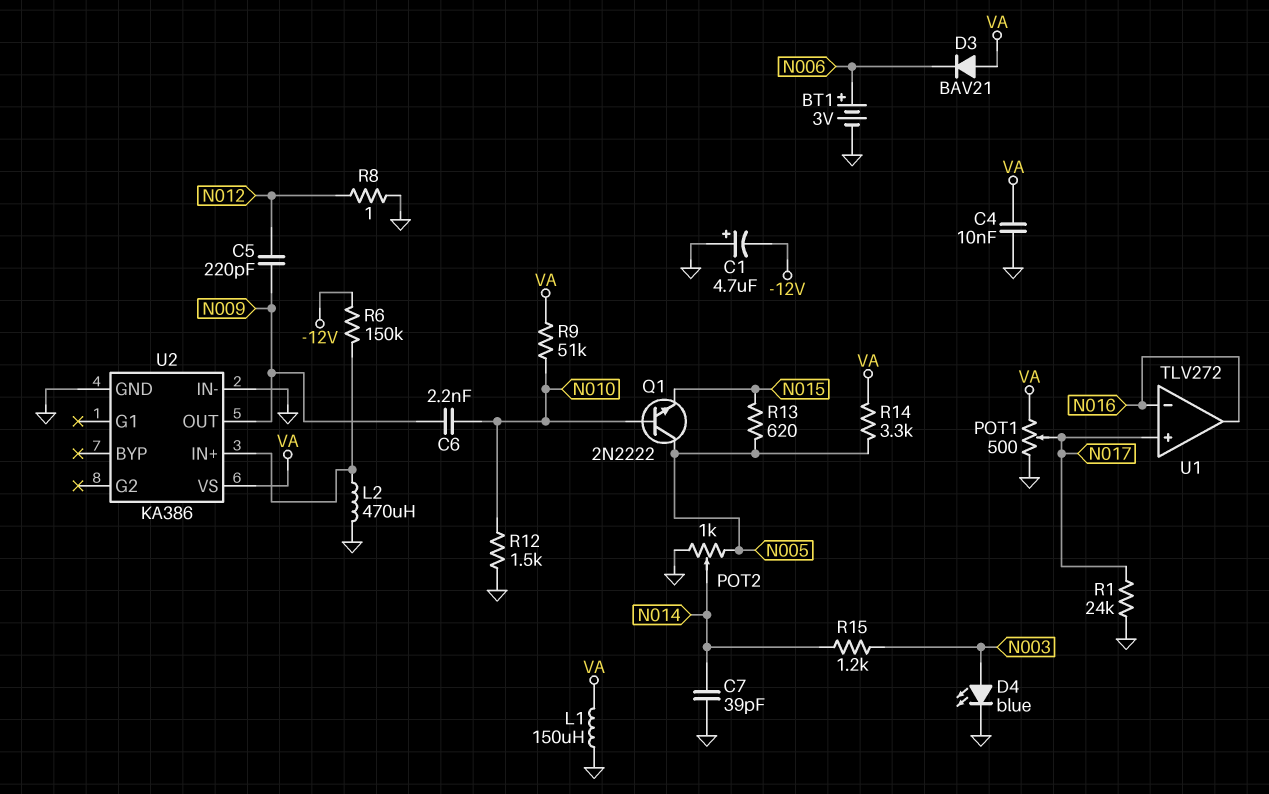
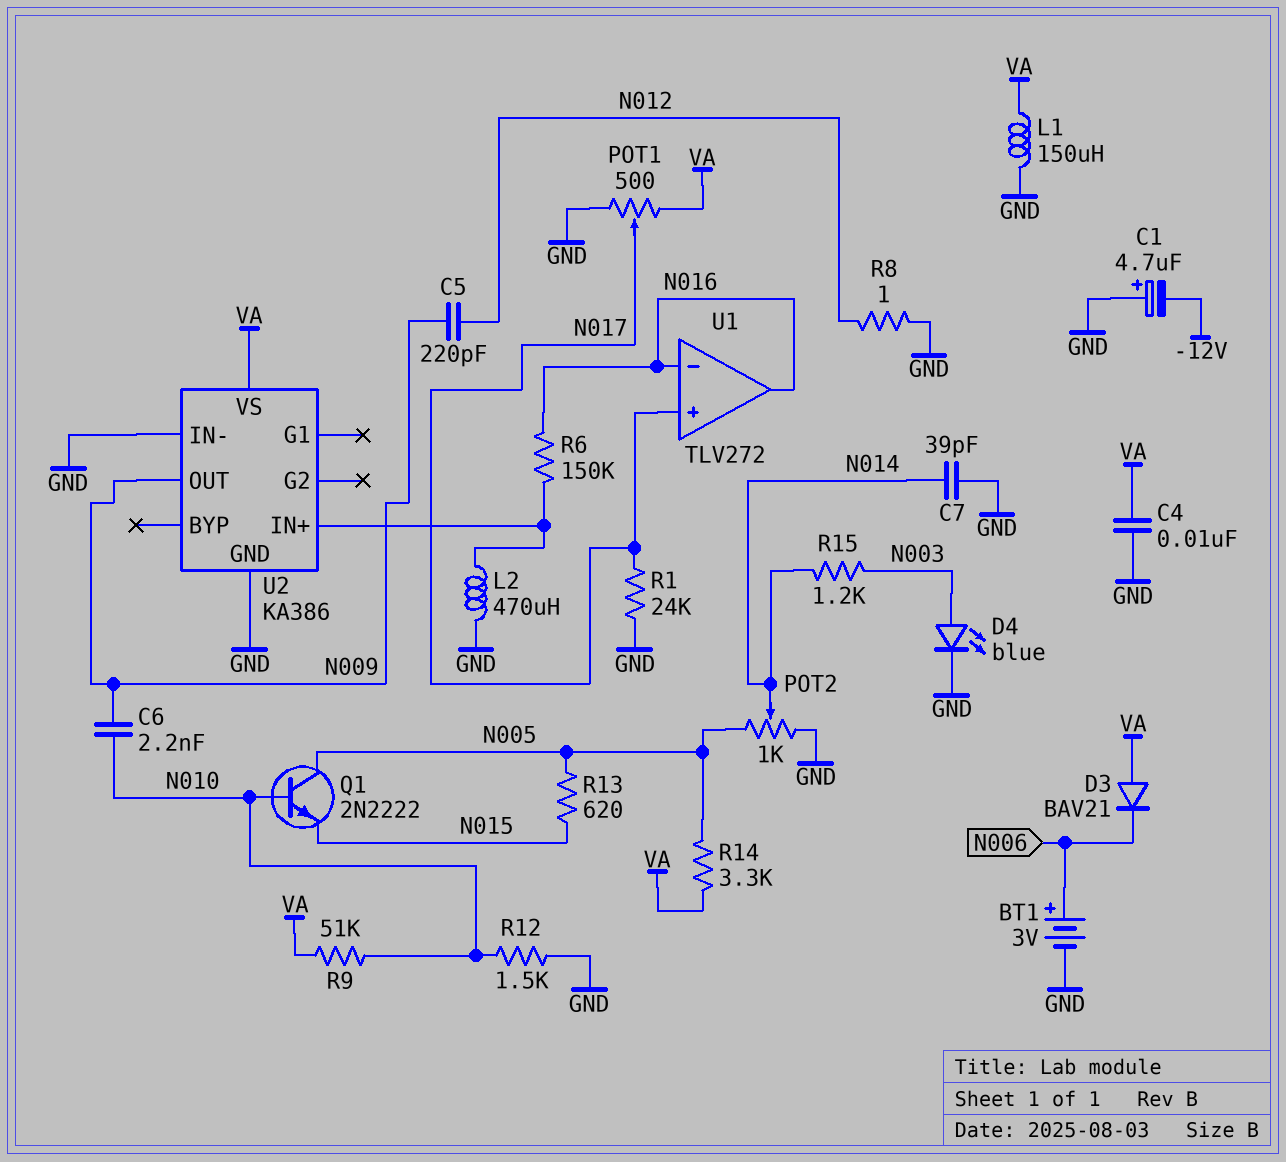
R6: 150k (-12V, U2/IN+) -> 150k (N016, U2/IN+)

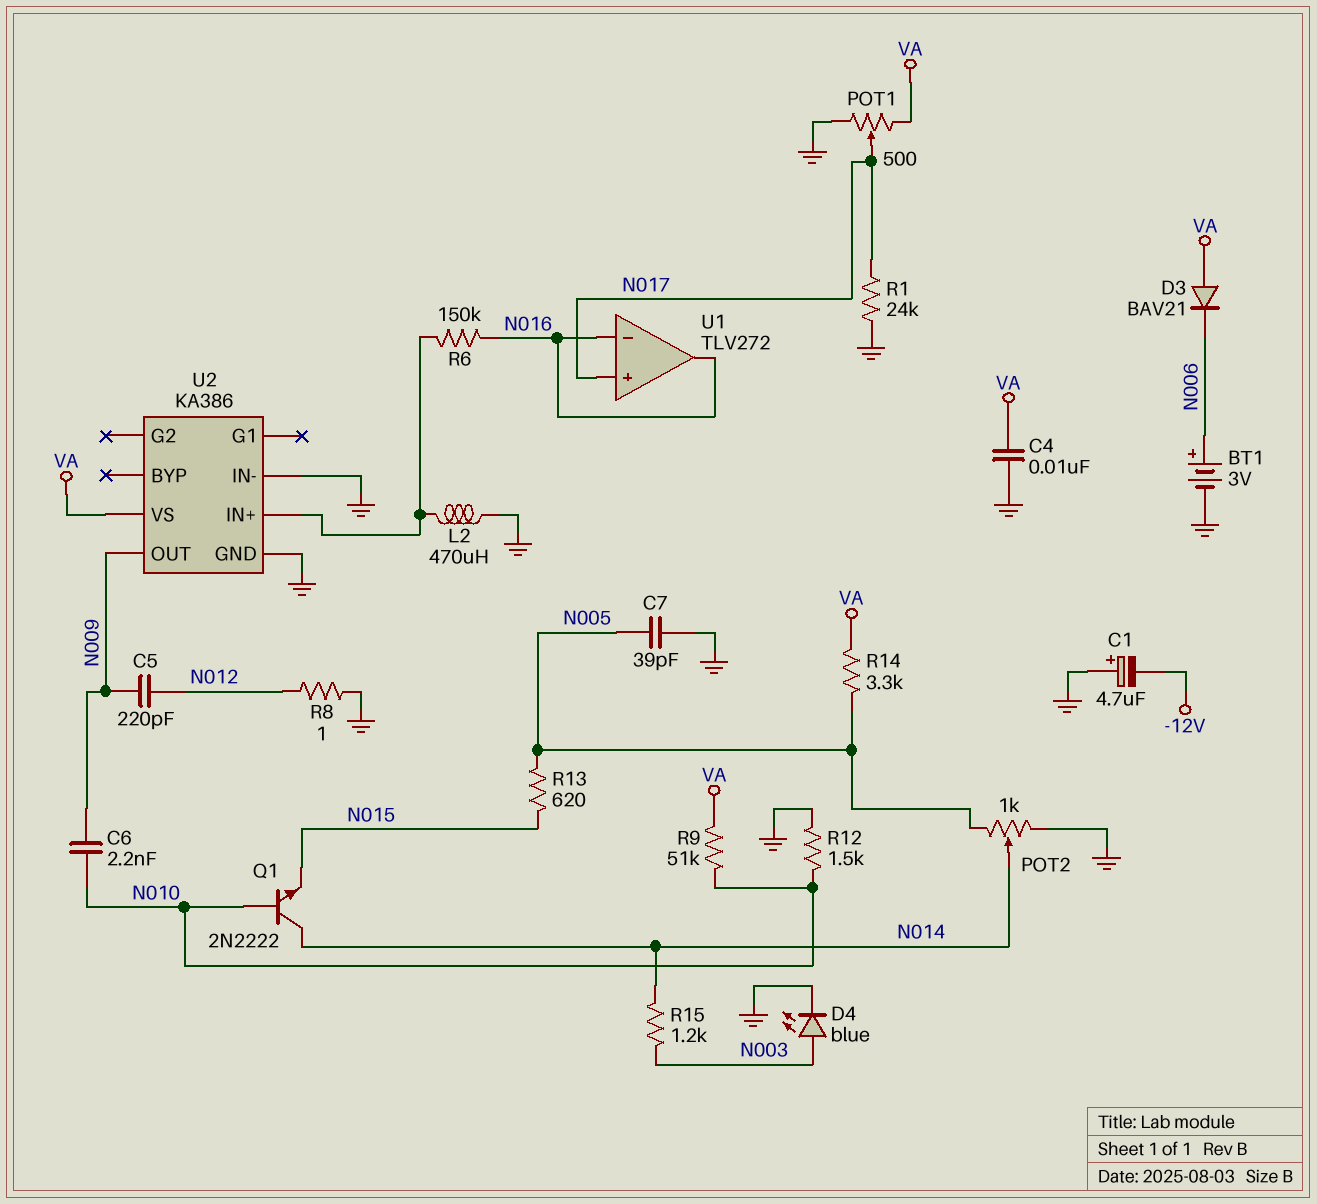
C7: 39pF (GND, N014) -> 39pF (GND, N005)
L1: 150uH (GND, VA) -> none
Q1: NPN 2N2222 (B N010, C N005, E N015) -> NPN 2N2222 (B N010, C N014, E N015)

